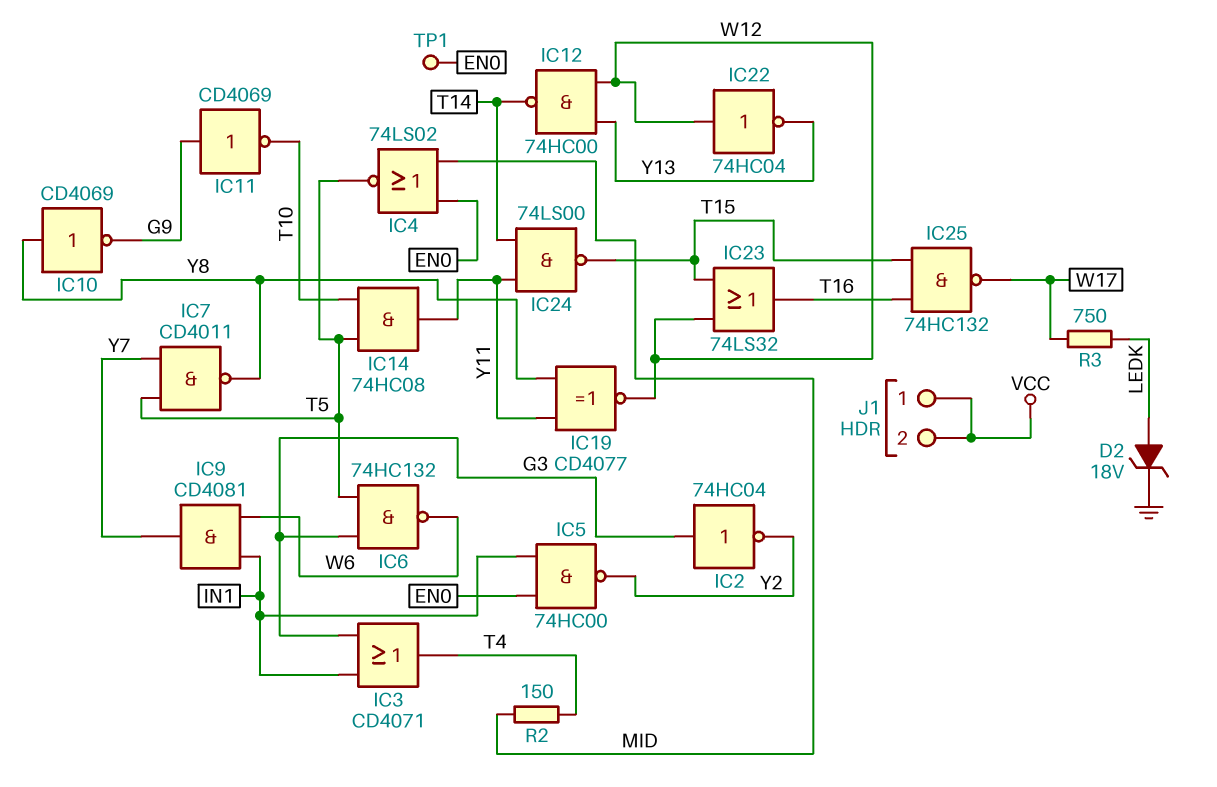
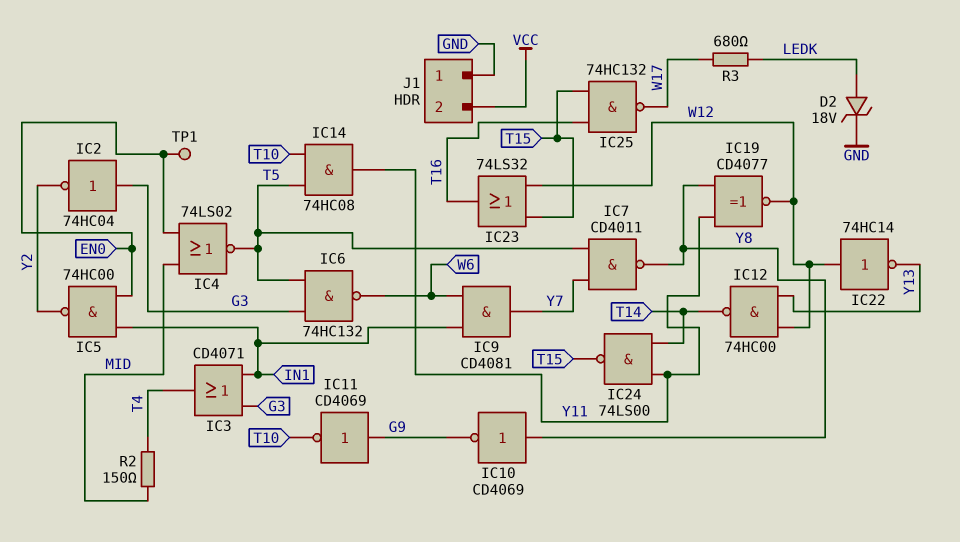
IC22: NOT 74HC04 (in W12, out Y13) -> NOT 74HC14 (in W12, out Y13)
J1 pin 1: VCC -> GND
R3: 750 (LEDK, W17) -> 680 (LEDK, W17)

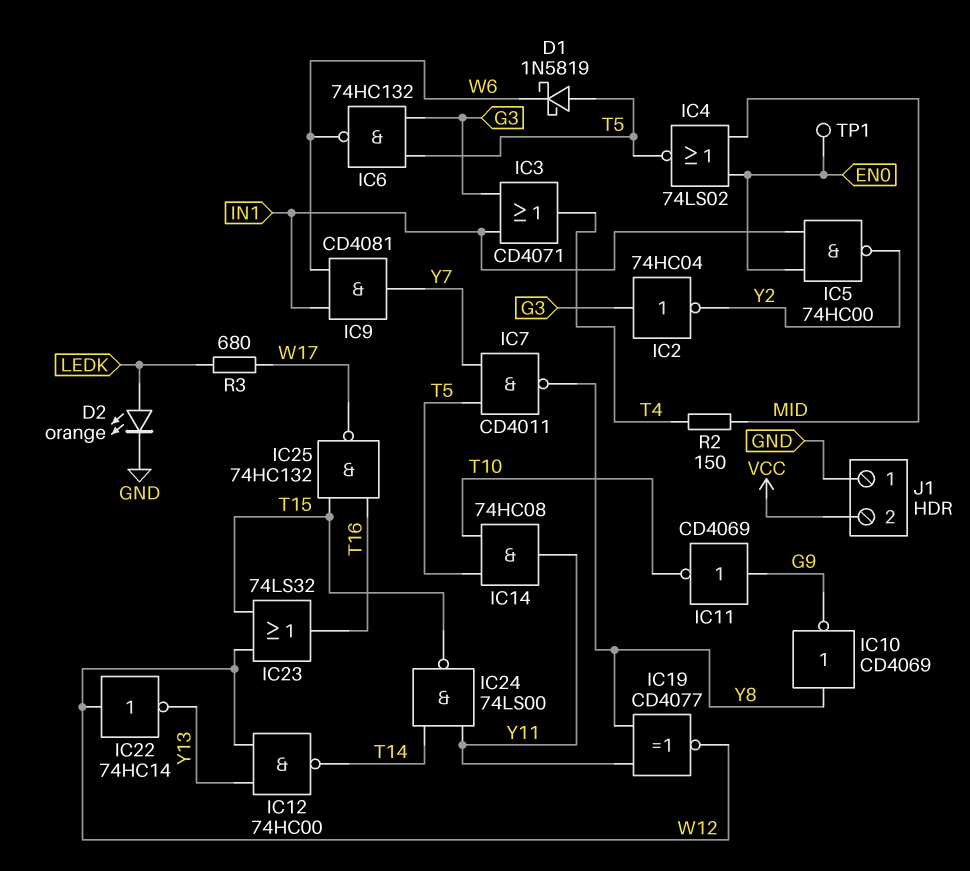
D1: none -> schottky 1N5819 (A T5, K W6)
D2: zener 18V (A LEDK, K GND) -> LED orange (A LEDK, K GND)

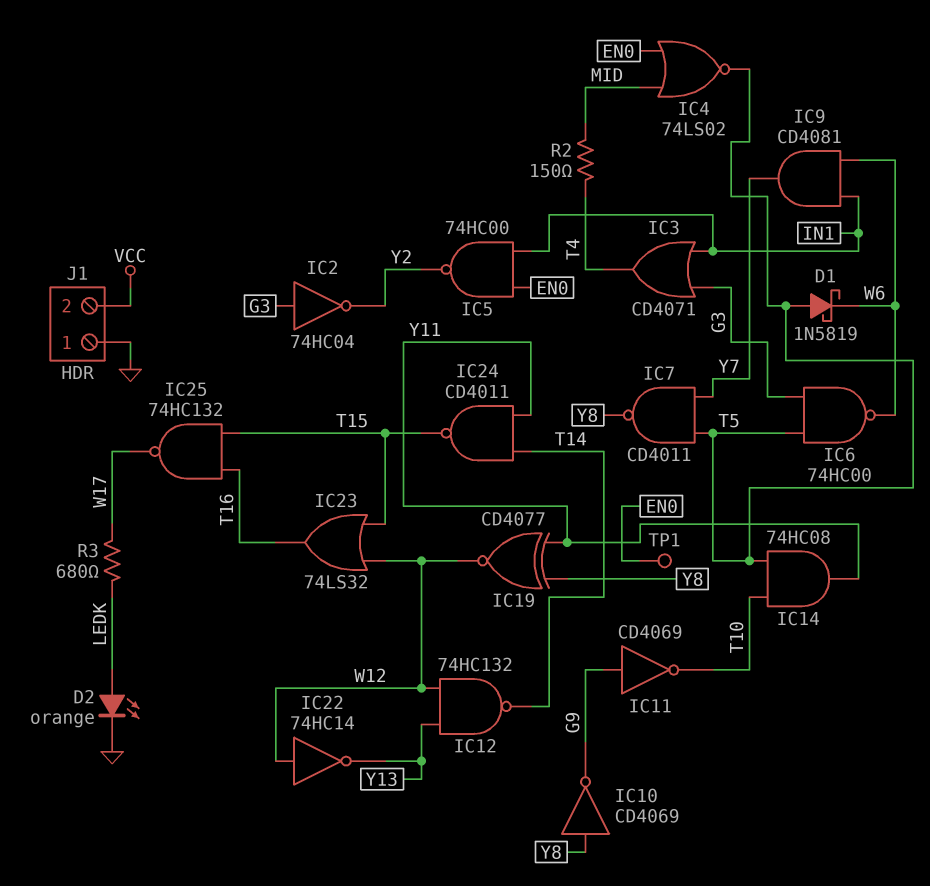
IC6: NAND 74HC132 (in G3, in T5, out W6) -> NAND 74HC00 (in G3, in T5, out W6)
IC12: NAND 74HC00 (in W12, in Y13, out T14) -> NAND 74HC132 (in W12, in Y13, out T14)
IC24: NAND 74LS00 (in T14, in Y11, out T15) -> NAND CD4011 (in T14, in Y11, out T15)

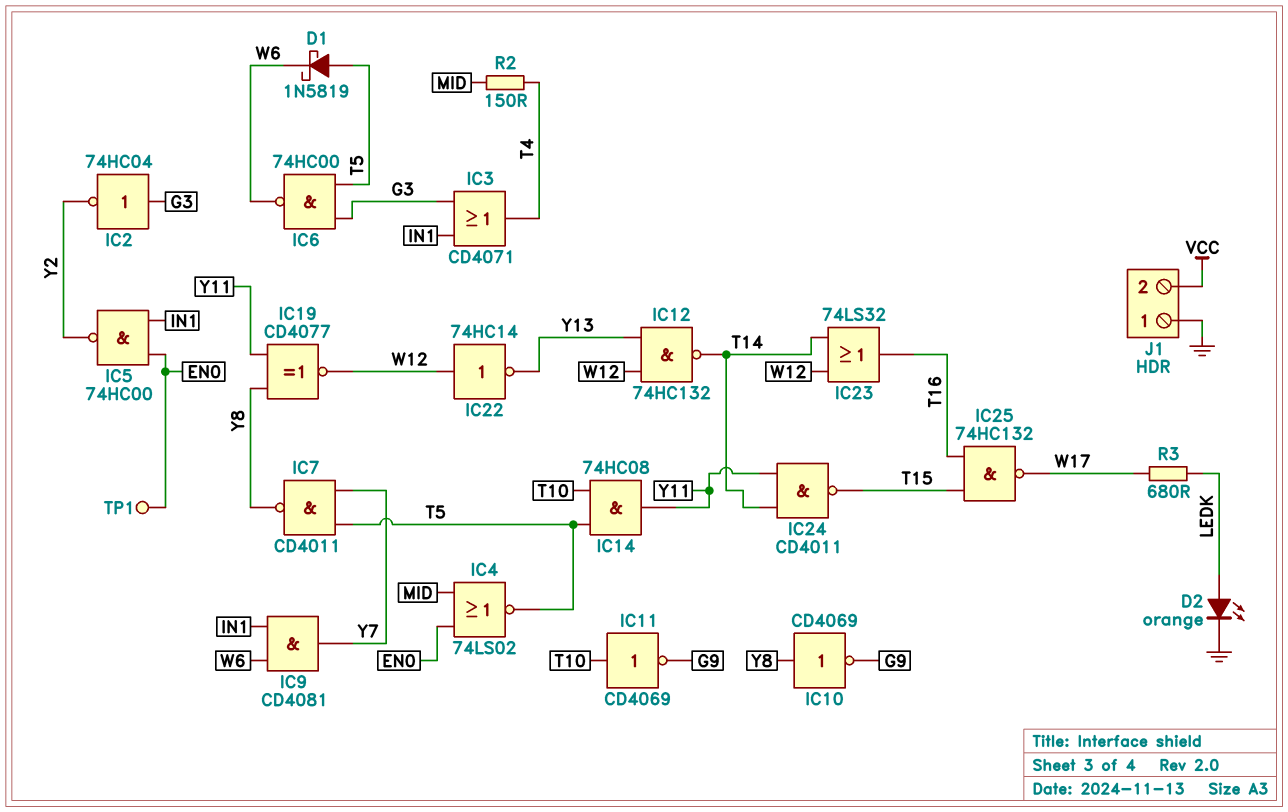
IC11: NOT CD4069 (in G9, out T10) -> NOT CD4069 (in T10, out G9)
IC23: OR 74LS32 (in T15, in W12, out T16) -> OR 74LS32 (in T14, in W12, out T16)

